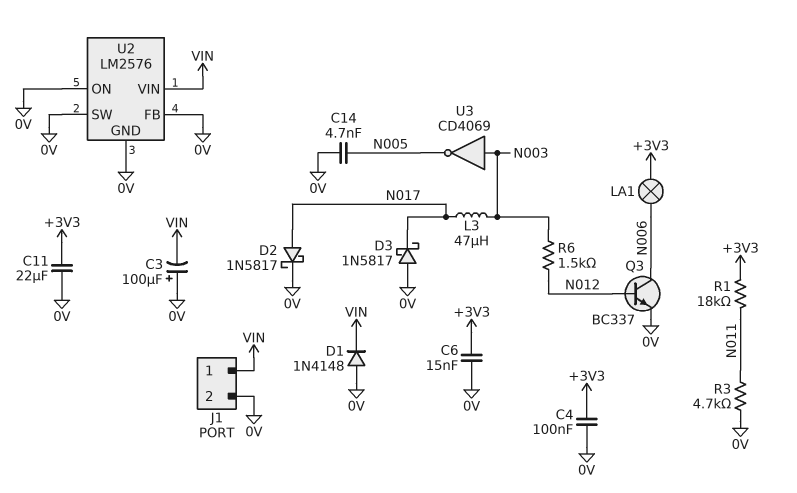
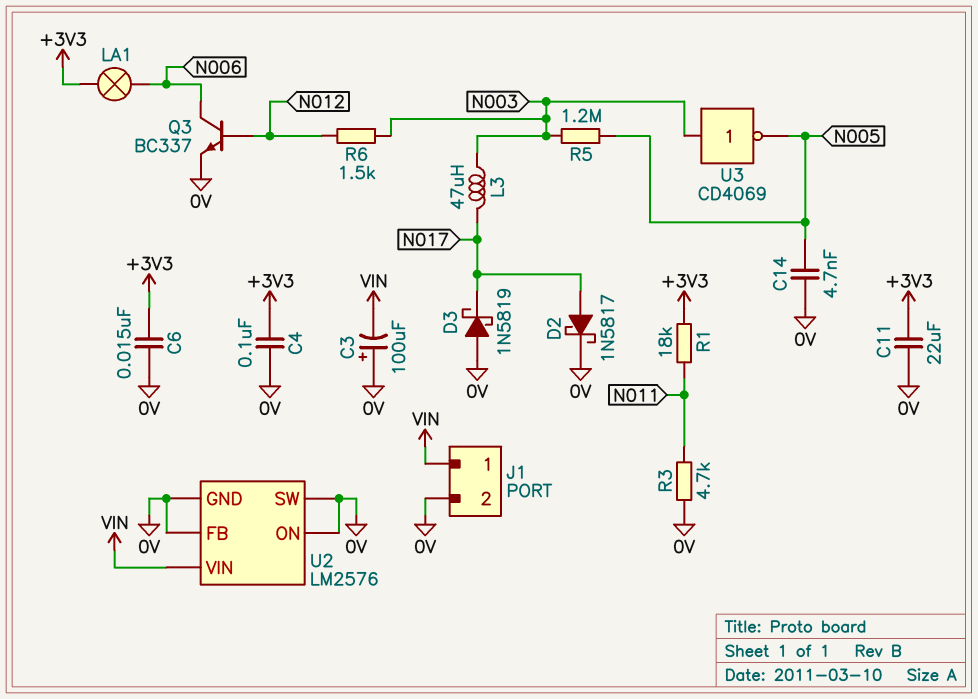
D1: diode 1N4148 (A 0V, K VIN) -> none
D3: schottky 1N5817 (A 0V, K N017) -> schottky 1N5819 (A 0V, K N017)
R5: none -> 1.2M (N003, N005)

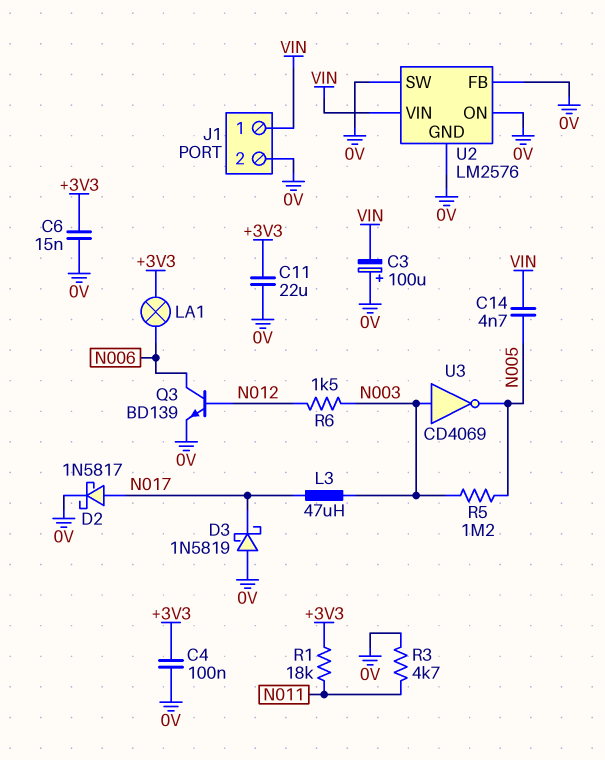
C14: 4.7nF (0V, N005) -> 4.7nF (N005, VIN)
Q3: NPN BC337 (B N012, C N006, E 0V) -> NPN BD139 (B N012, C N006, E 0V)

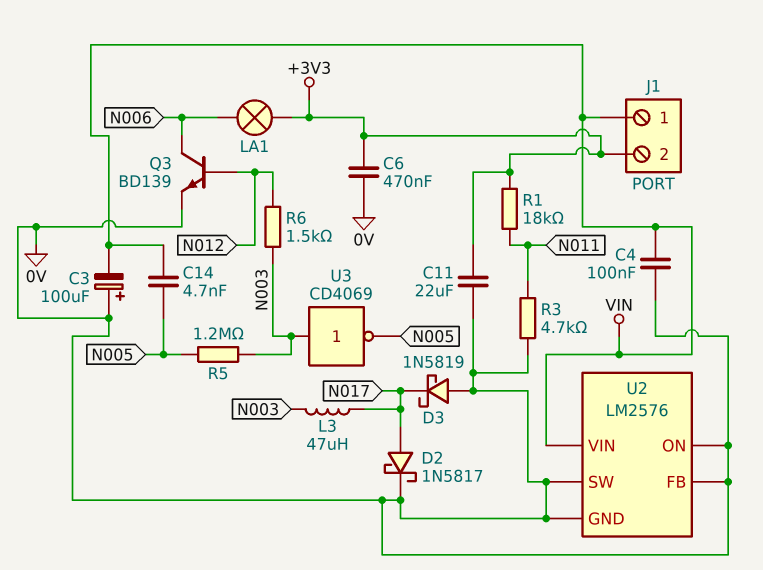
C4: 100nF (+3V3, 0V) -> 100nF (0V, VIN)
C6: 15nF (+3V3, 0V) -> 470nF (+3V3, 0V)
J1 pin 2: 0V -> +3V3

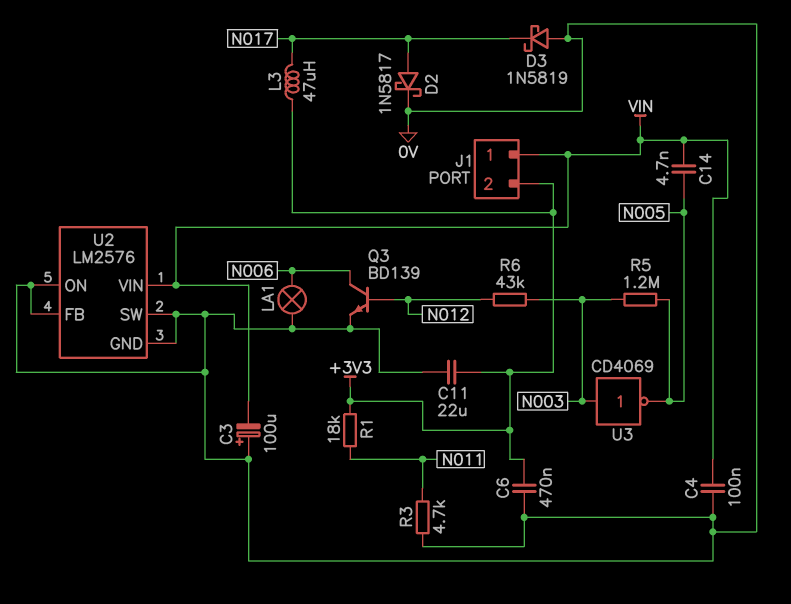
L3: 47uH (N003, N017) -> 47uH (+3V3, N017)
LA1: lamp (+3V3, N006) -> lamp (0V, N006)
R6: 1.5k (N003, N012) -> 43k (N003, N012)

